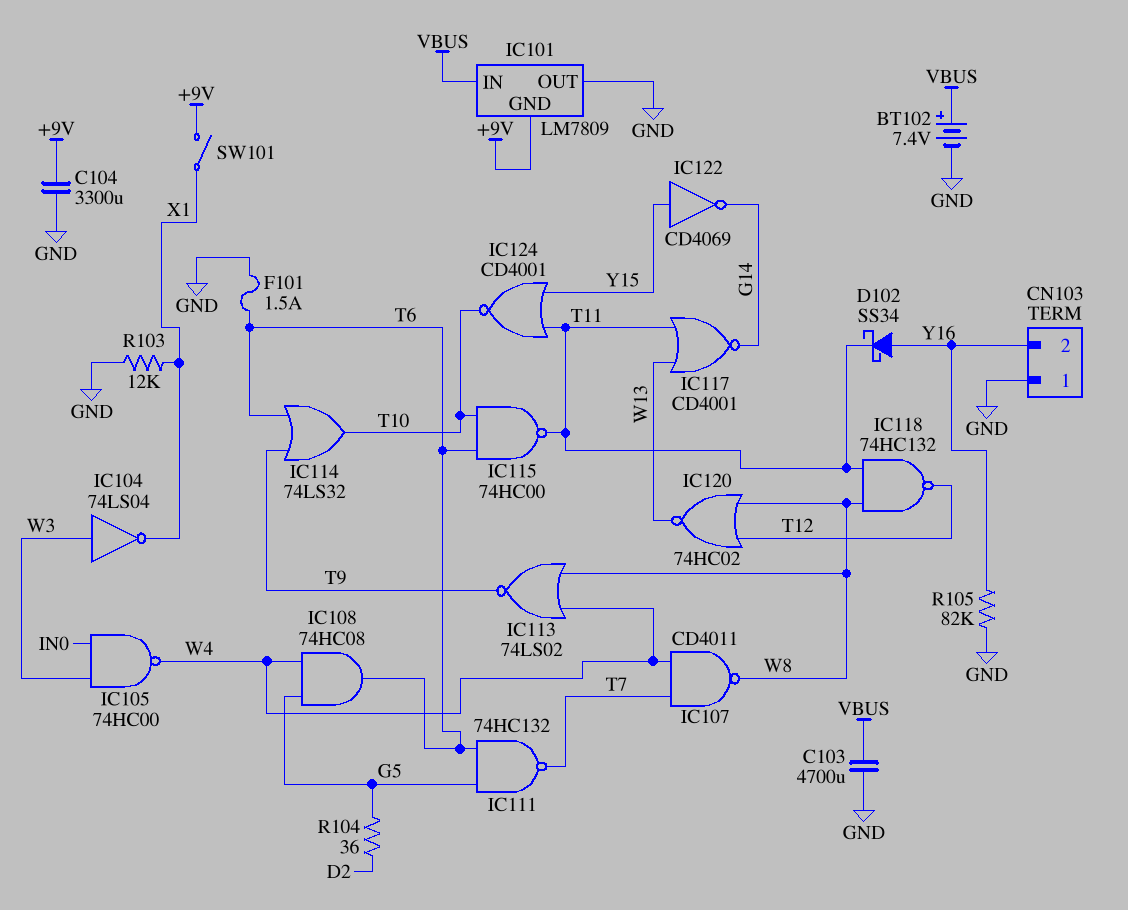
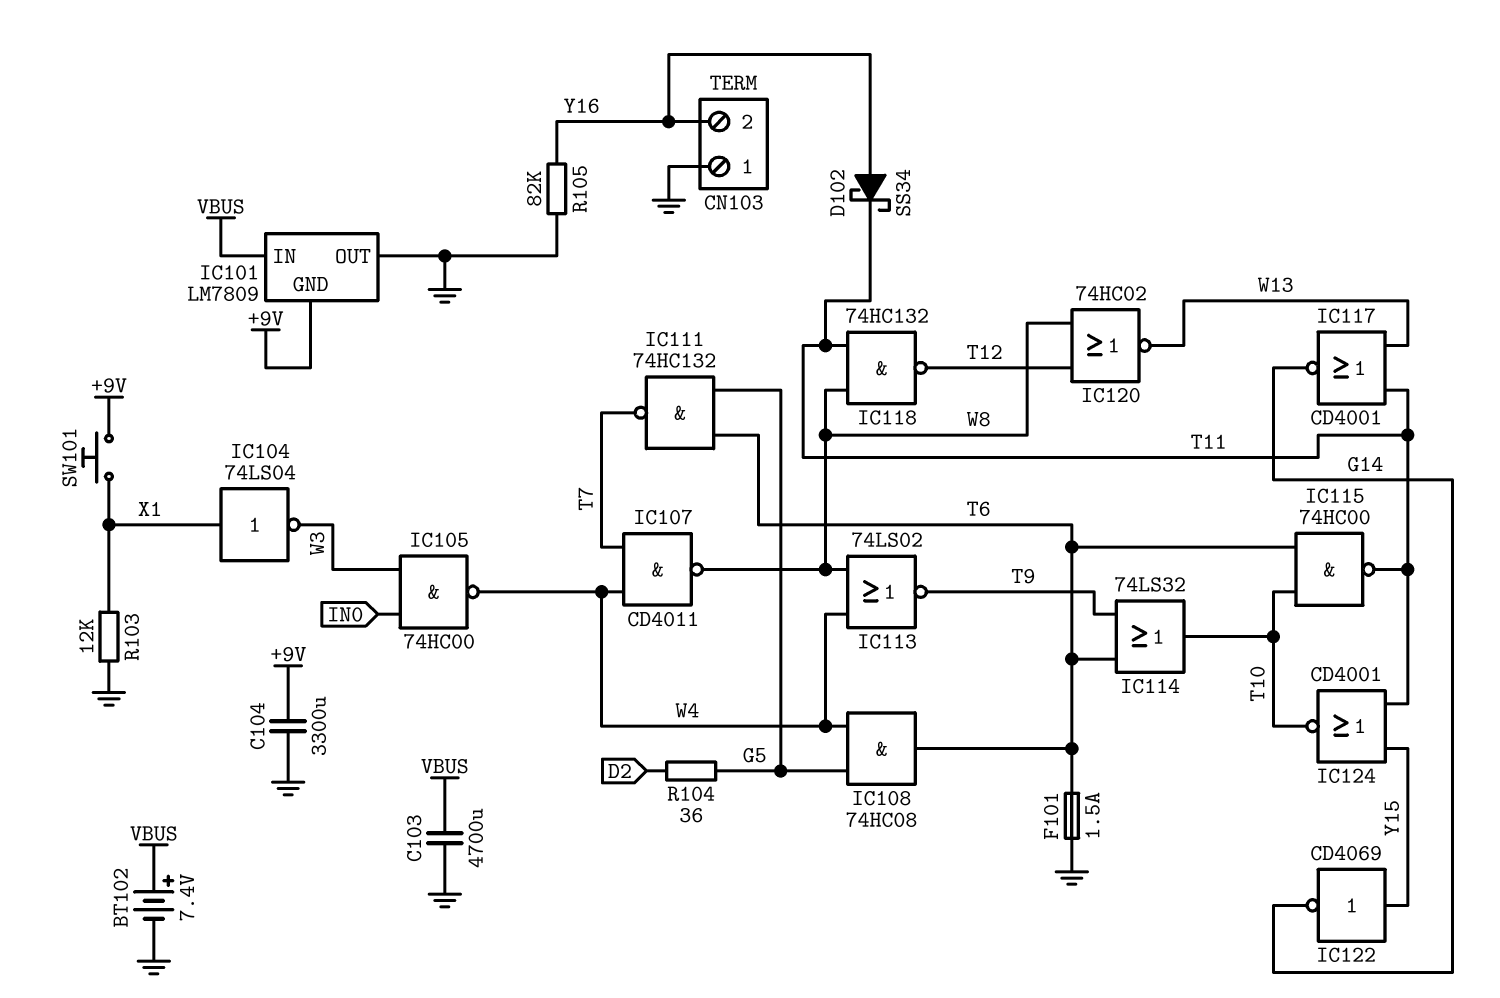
IC104: NOT 74LS04 (in W3, out X1) -> NOT 74LS04 (in X1, out W3)
SW101: switch (+9V, X1) -> button (+9V, X1)

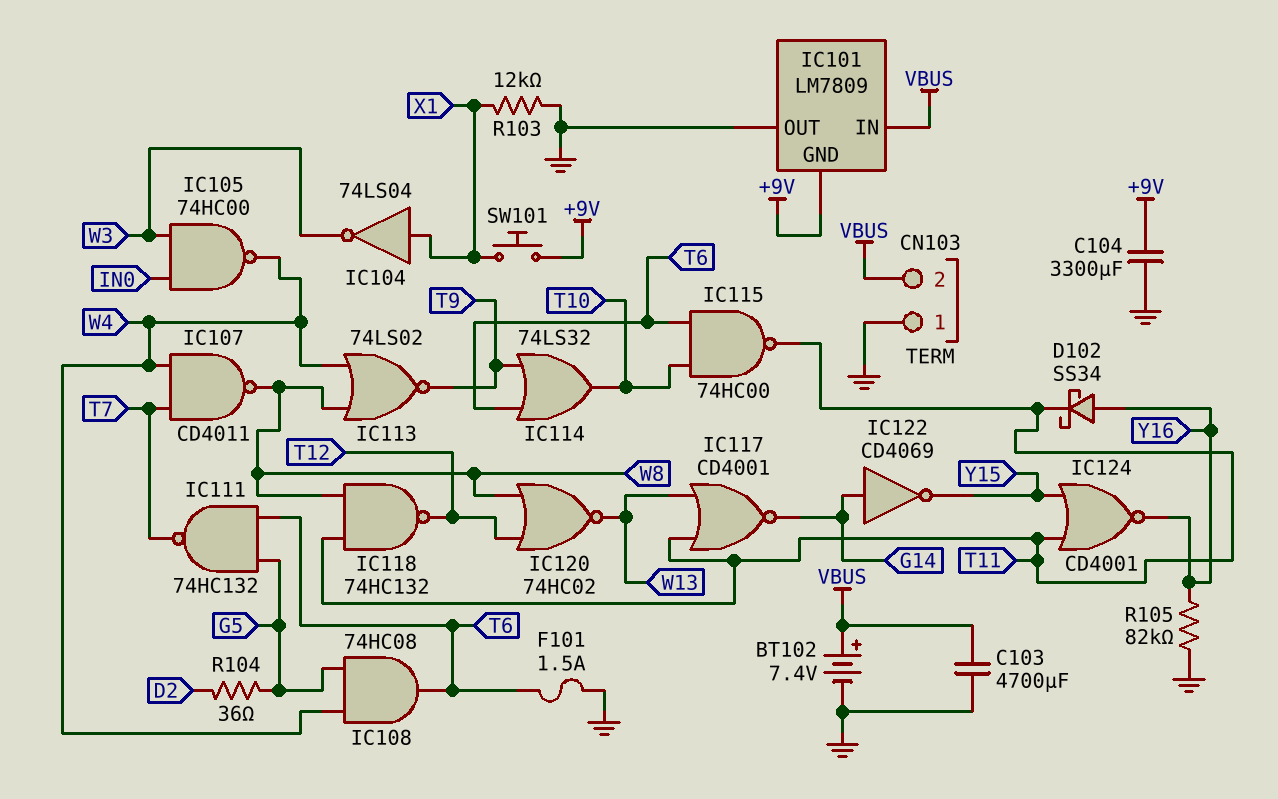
CN103 pin 2: Y16 -> VBUS
IC122: NOT CD4069 (in Y15, out G14) -> NOT CD4069 (in G14, out Y15)
IC124: NOR CD4001 (in T11, in Y15, out T10) -> NOR CD4001 (in T11, in Y15, out Y16)

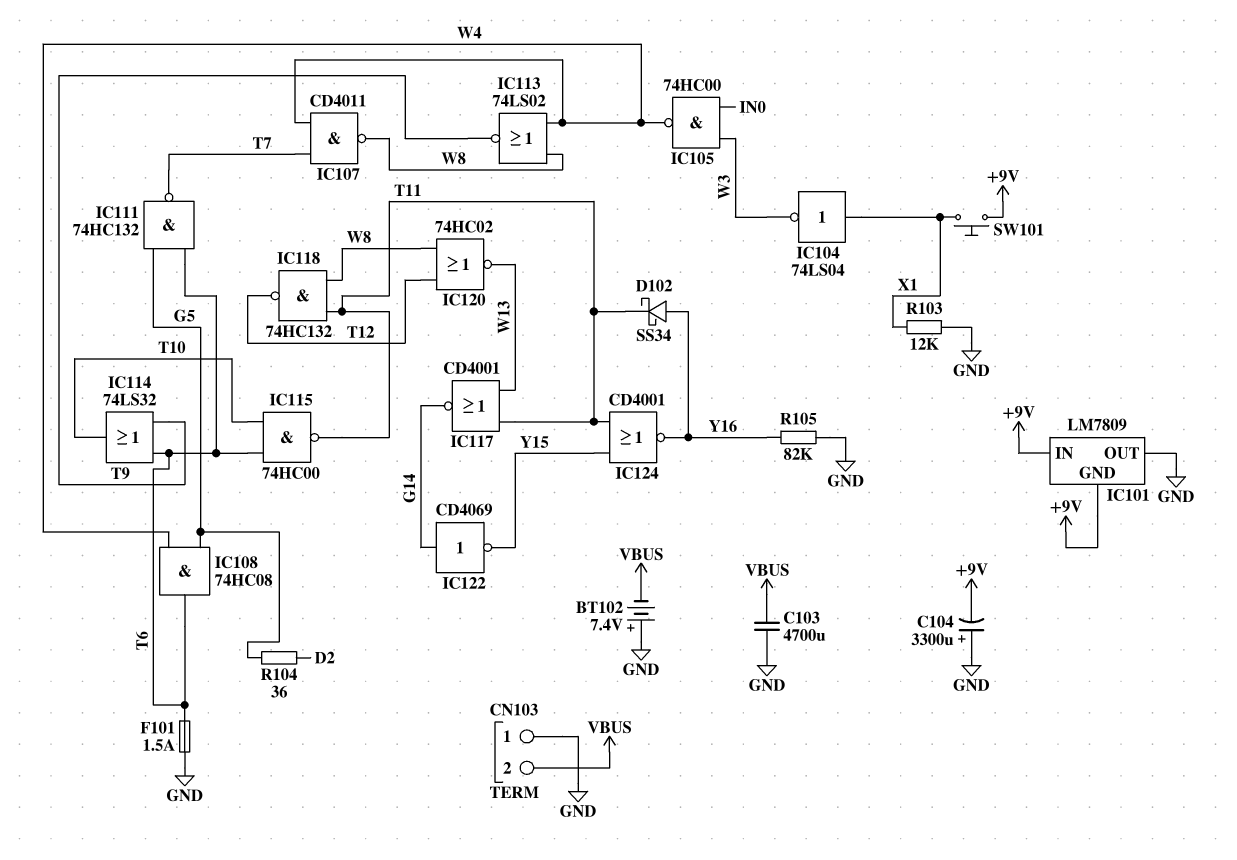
BT102: 7.4V (plus VBUS, minus GND) -> 7.4V (plus GND, minus VBUS)
C104: 3300uF (+9V, GND) -> 3300uF (plus GND, minus +9V)
IC101 pin IN: VBUS -> +9V

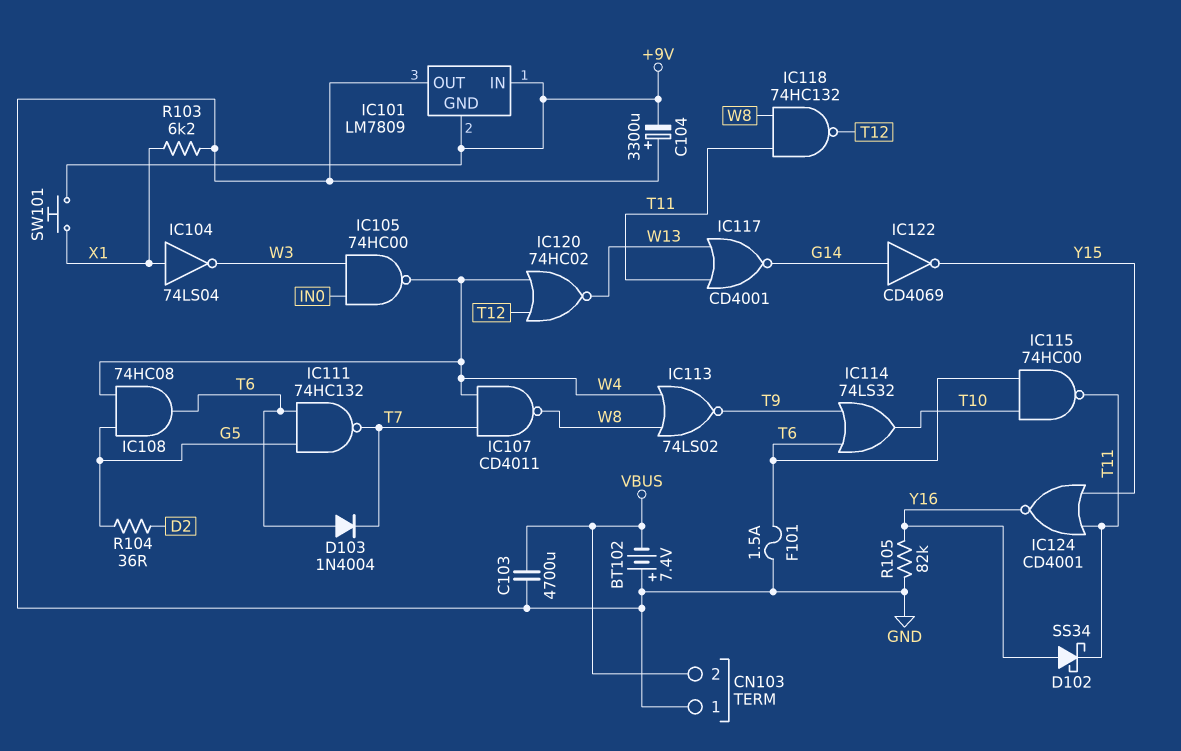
D103: none -> diode 1N4004 (A T6, K T7)
IC120: NOR 74HC02 (in T12, in W8, out W13) -> NOR 74HC02 (in T12, in W4, out W13)
R103: 12k (GND, X1) -> 6.2k (GND, X1)

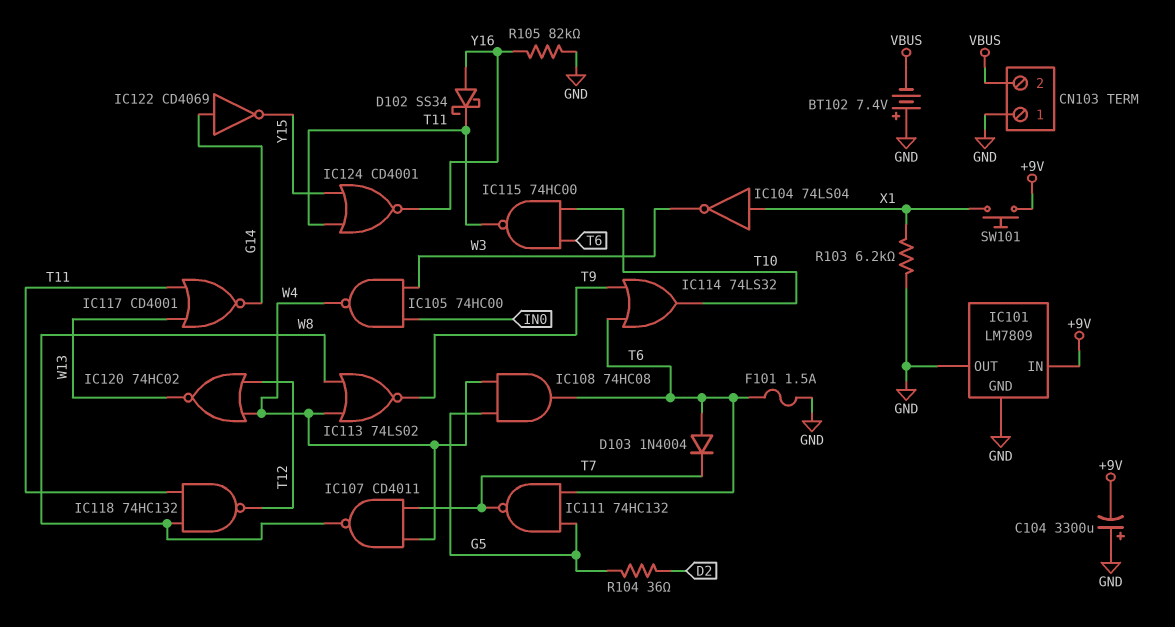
C103: 4700uF (GND, VBUS) -> none
IC101 pin GND: +9V -> GND

